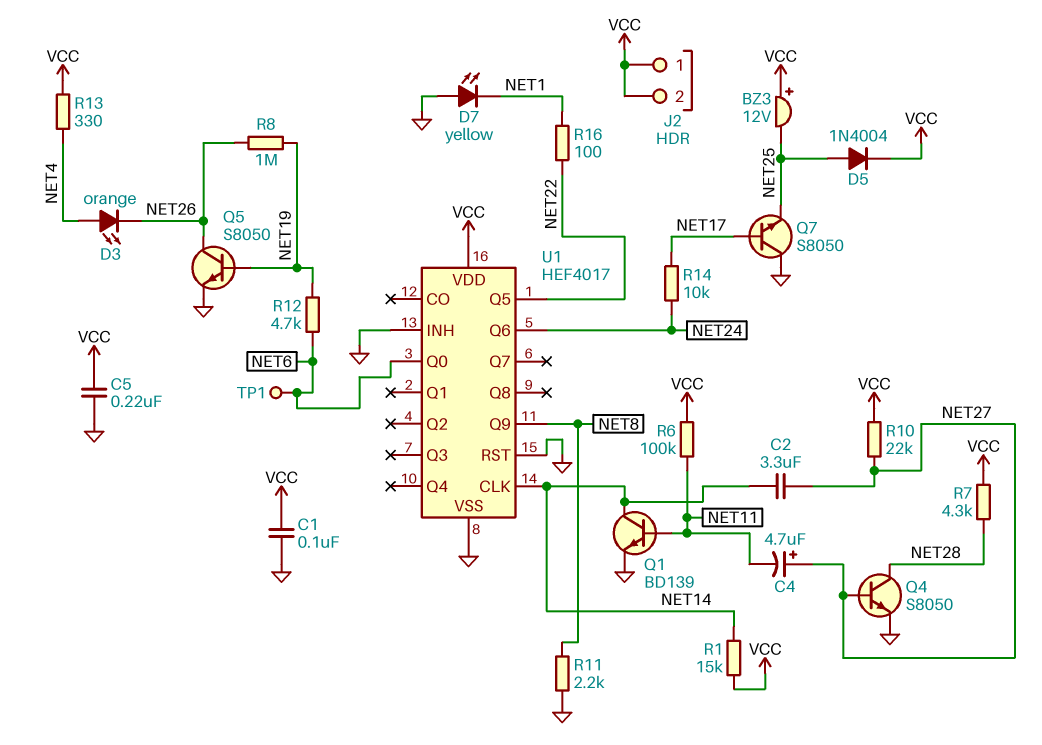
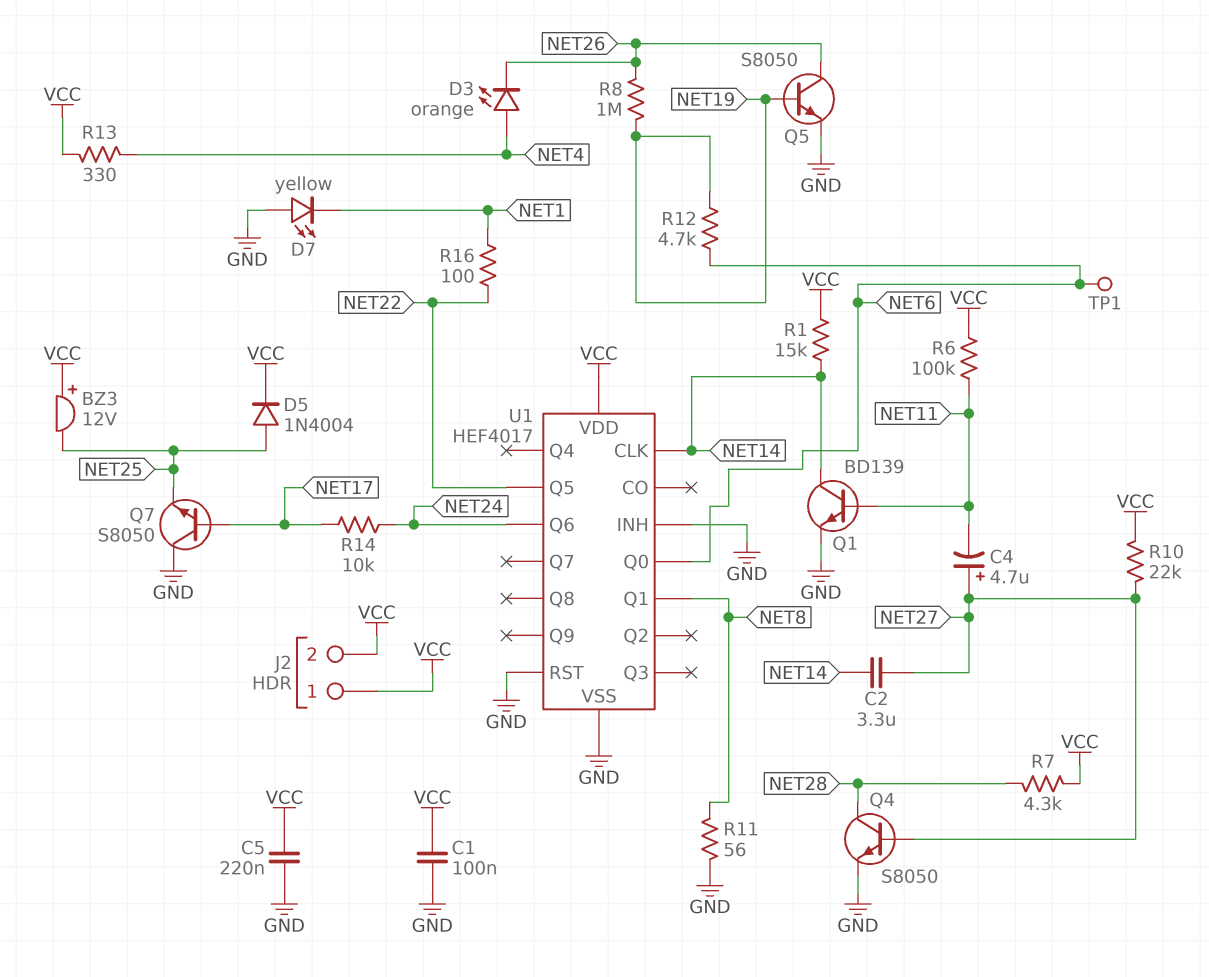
R11: 2.2k (GND, NET8) -> 56 (GND, NET8)
U1 pin Q1: none -> NET8
U1 pin Q9: NET8 -> none

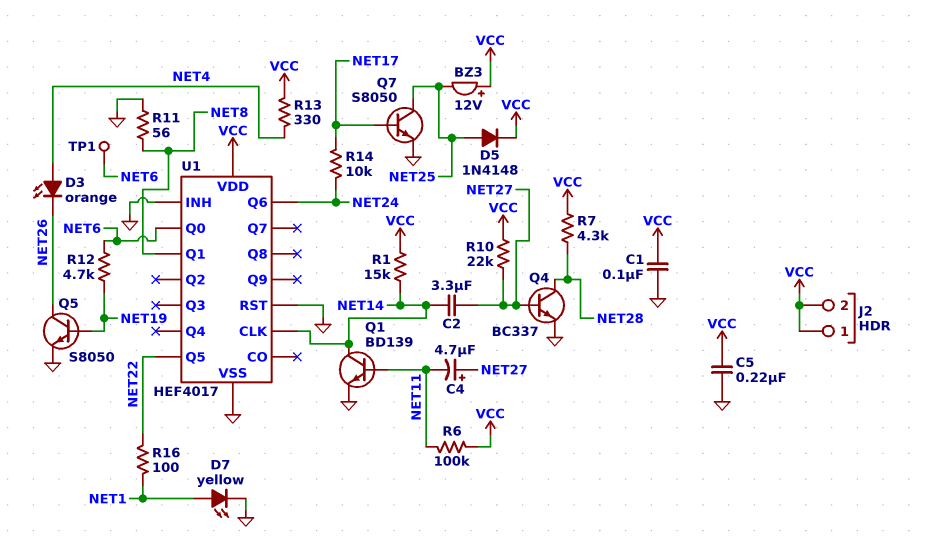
D5: diode 1N4004 (A NET25, K VCC) -> diode 1N4148 (A NET25, K VCC)
D7: LED yellow (A GND, K NET1) -> LED yellow (A NET1, K GND)
Q4: NPN S8050 (B NET27, C NET28, E GND) -> NPN BC337 (B NET27, C NET28, E GND)
Q7: NPN S8050 (B NET17, C GND, E NET25) -> NPN S8050 (B NET17, C NET25, E GND)
R8: 1M (NET19, NET26) -> none

